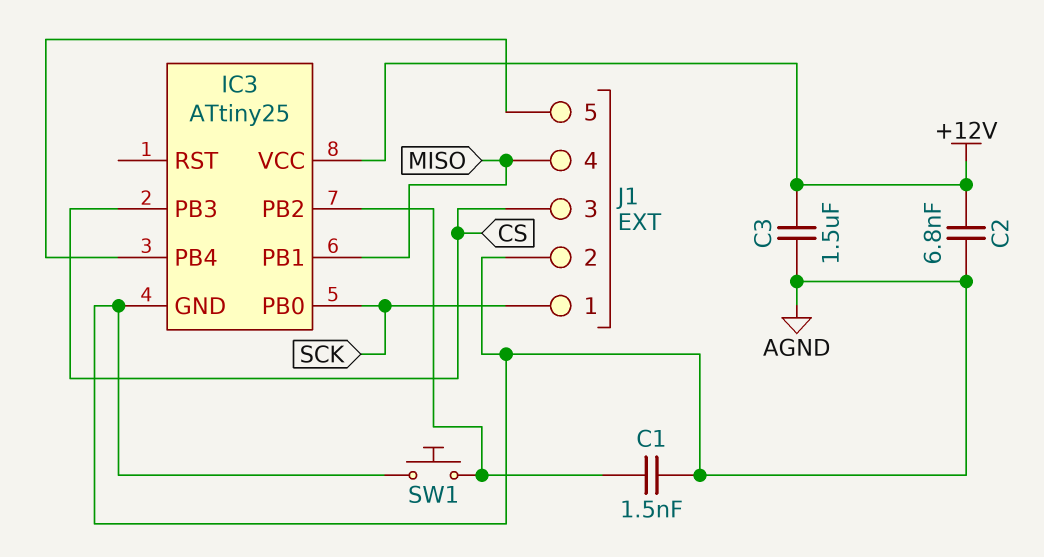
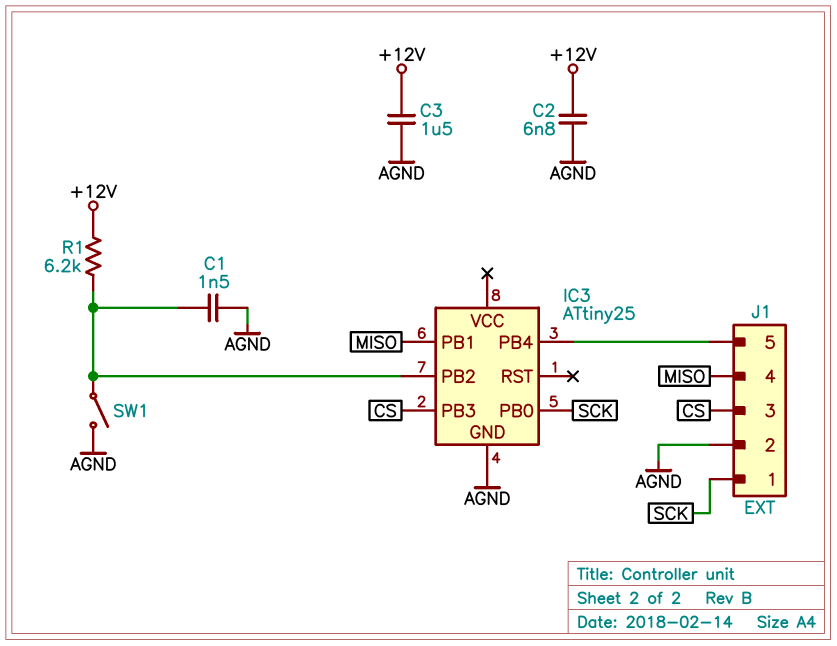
IC3 pin VCC: +12V -> none
R1: none -> 6.2k (+12V, IC3/PB2)
SW1: button (AGND, IC3/PB2) -> switch (AGND, IC3/PB2)

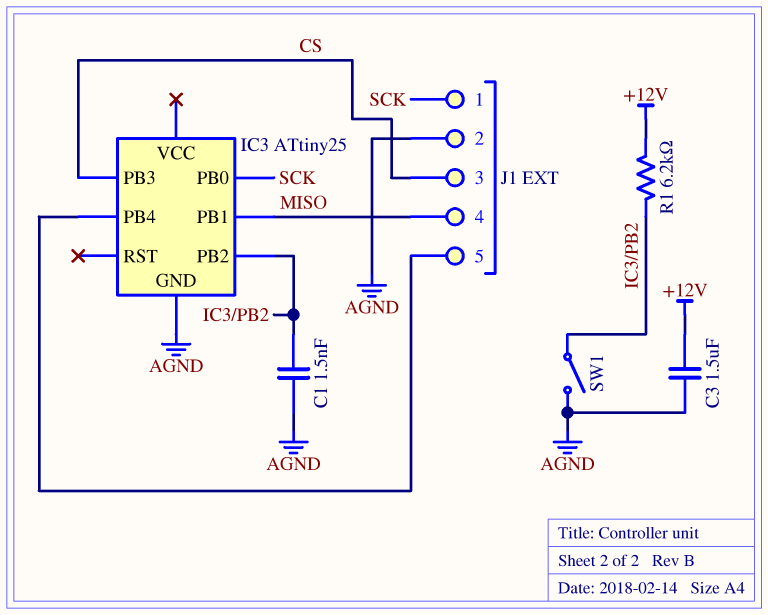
C2: 6.8nF (+12V, AGND) -> none

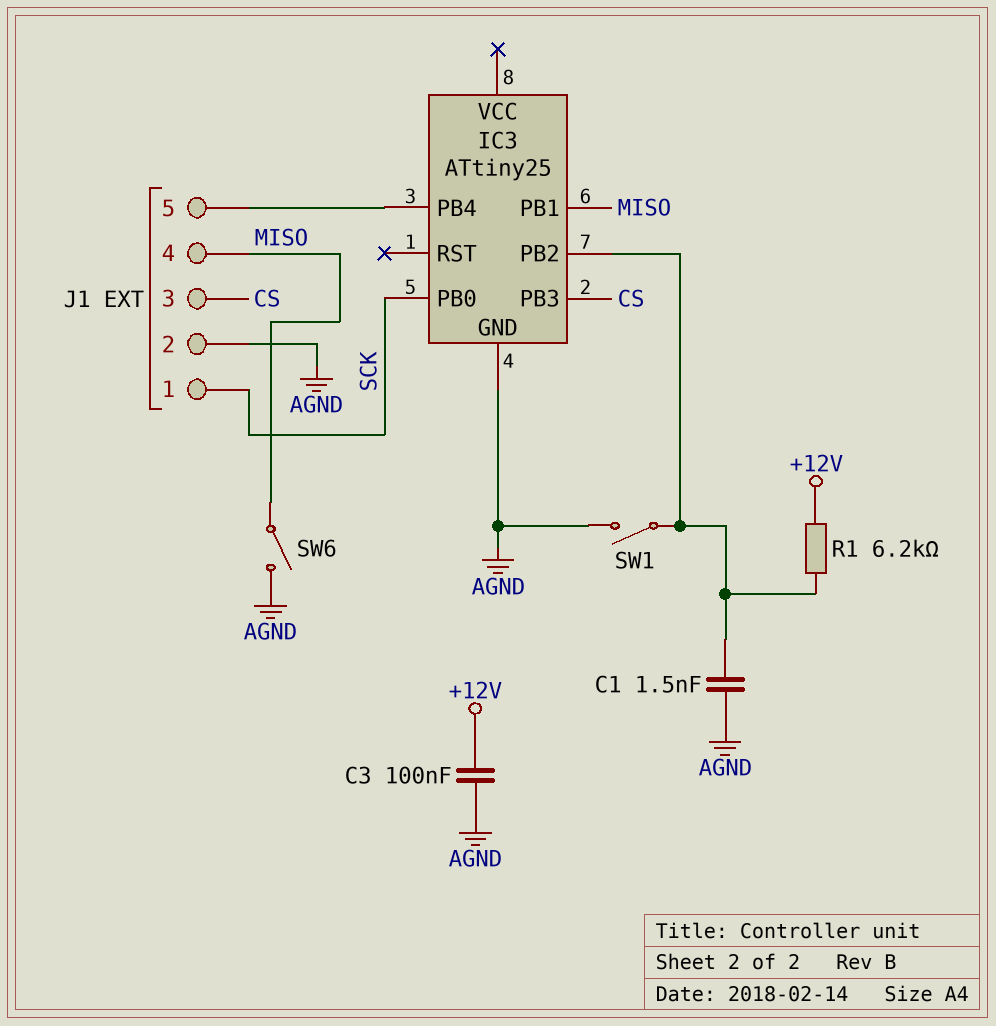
C3: 1.5uF (+12V, AGND) -> 100nF (+12V, AGND)
SW6: none -> switch (AGND, MISO)

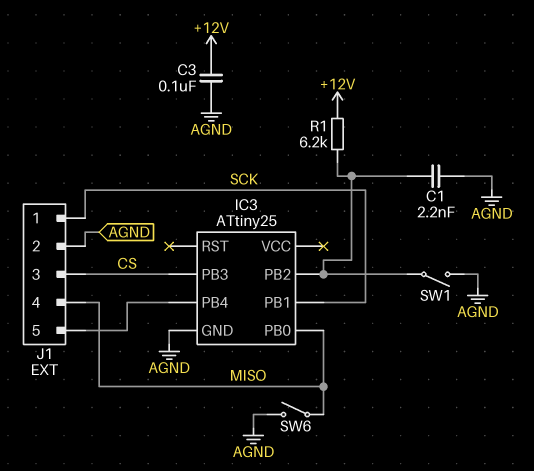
C1: 1.5nF (AGND, IC3/PB2) -> 2.2nF (AGND, IC3/PB2)
IC3 pin PB0: SCK -> MISO
IC3 pin PB1: MISO -> SCK

